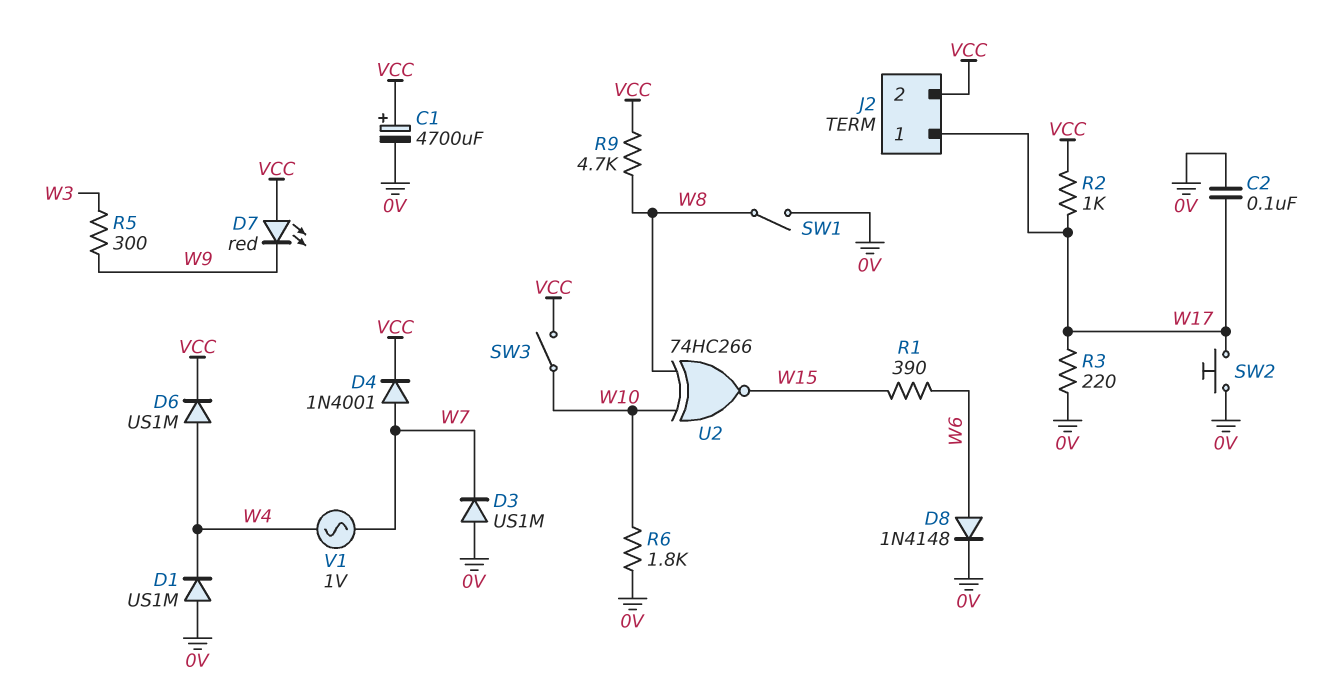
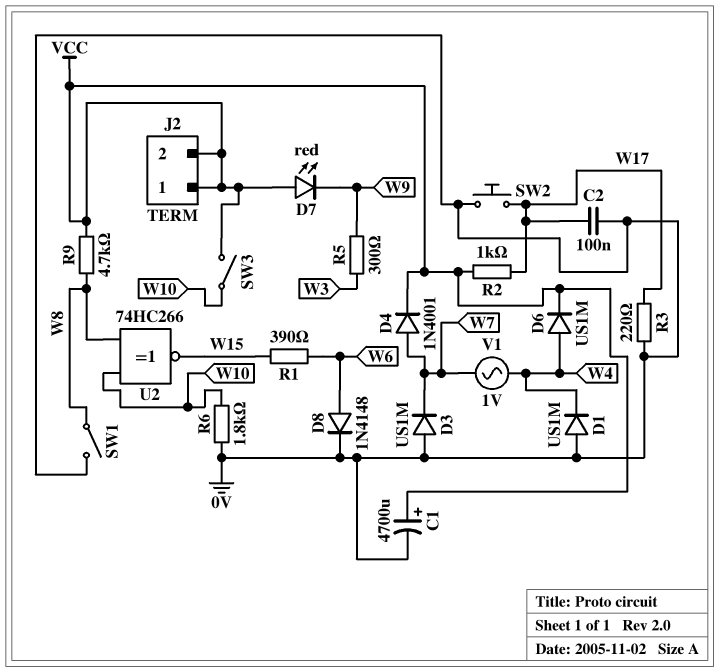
J2 pin 1: W17 -> VCC

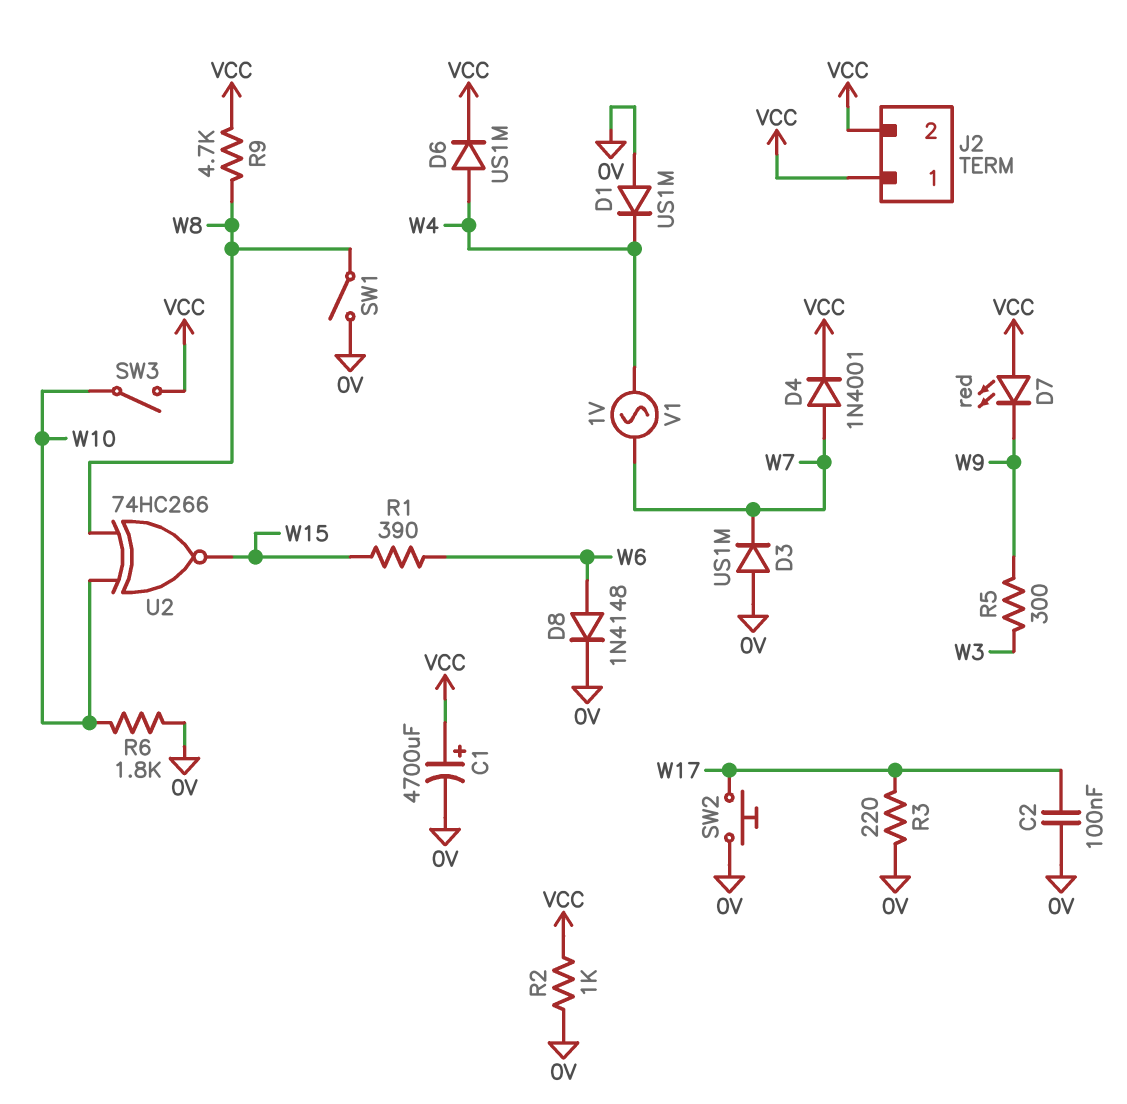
R2: 1k (VCC, W17) -> 1k (0V, VCC)

